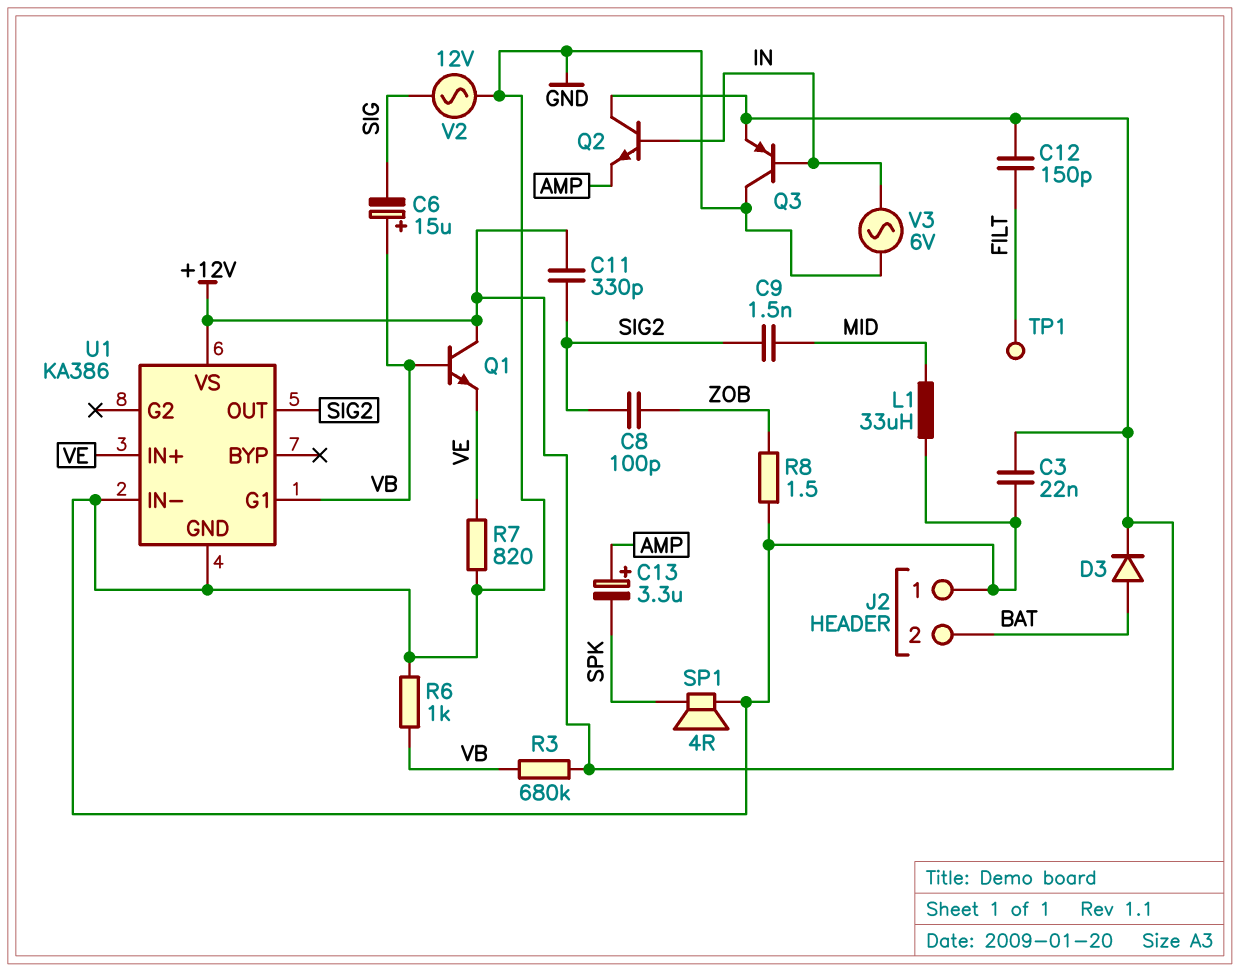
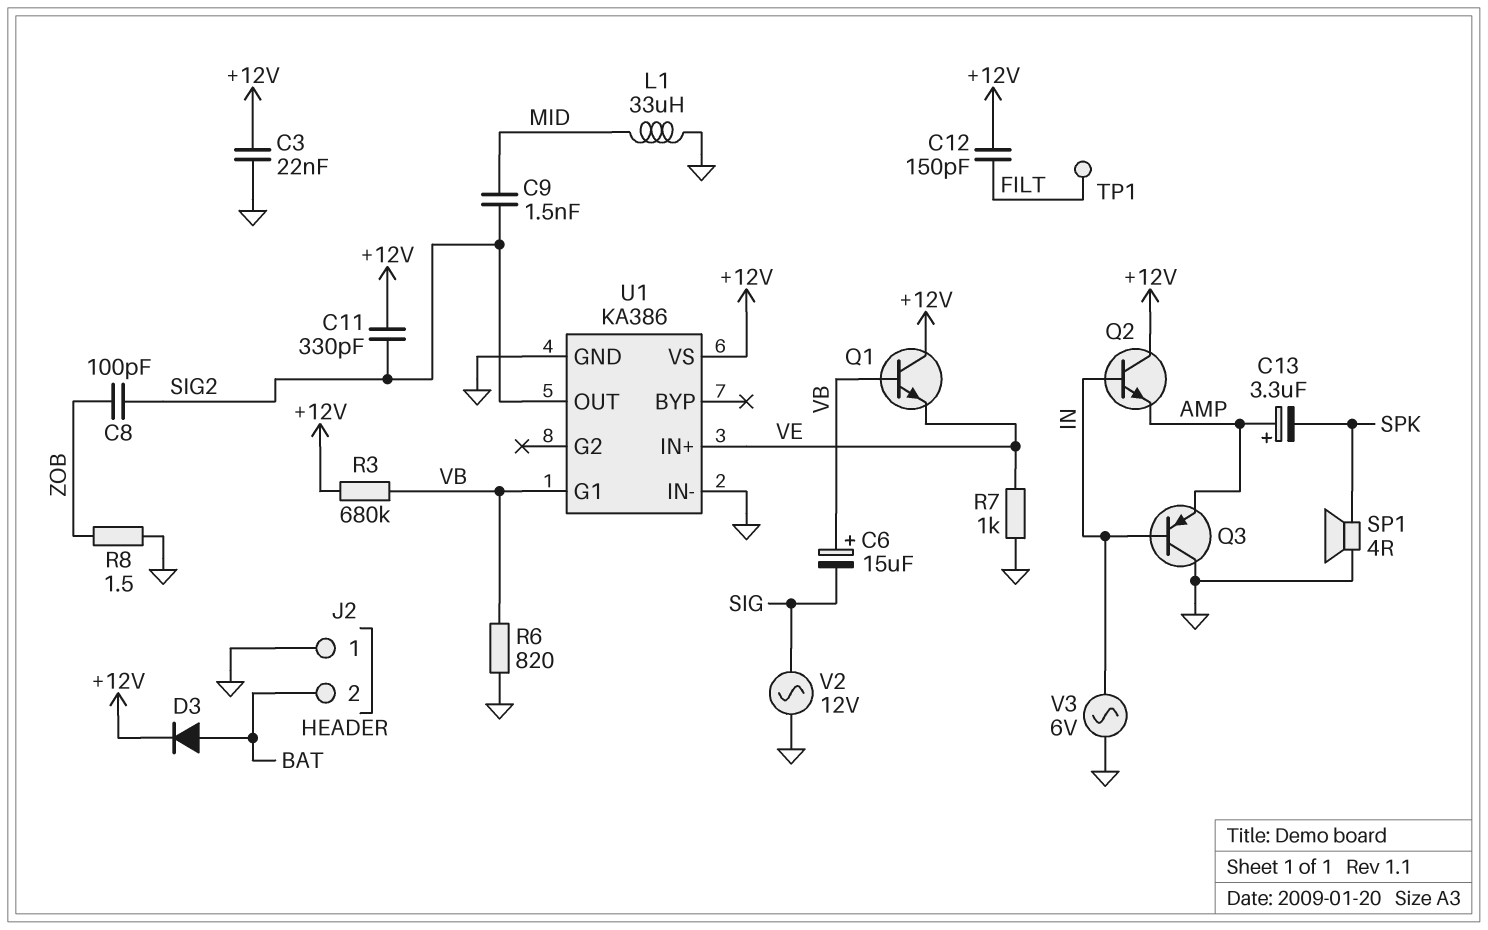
Q3: PNP (B IN, C GND, E +12V) -> PNP (B IN, C GND, E AMP)
R6: 1k (GND, VB) -> 820 (GND, VB)
R7: 820 (GND, VE) -> 1k (GND, VE)

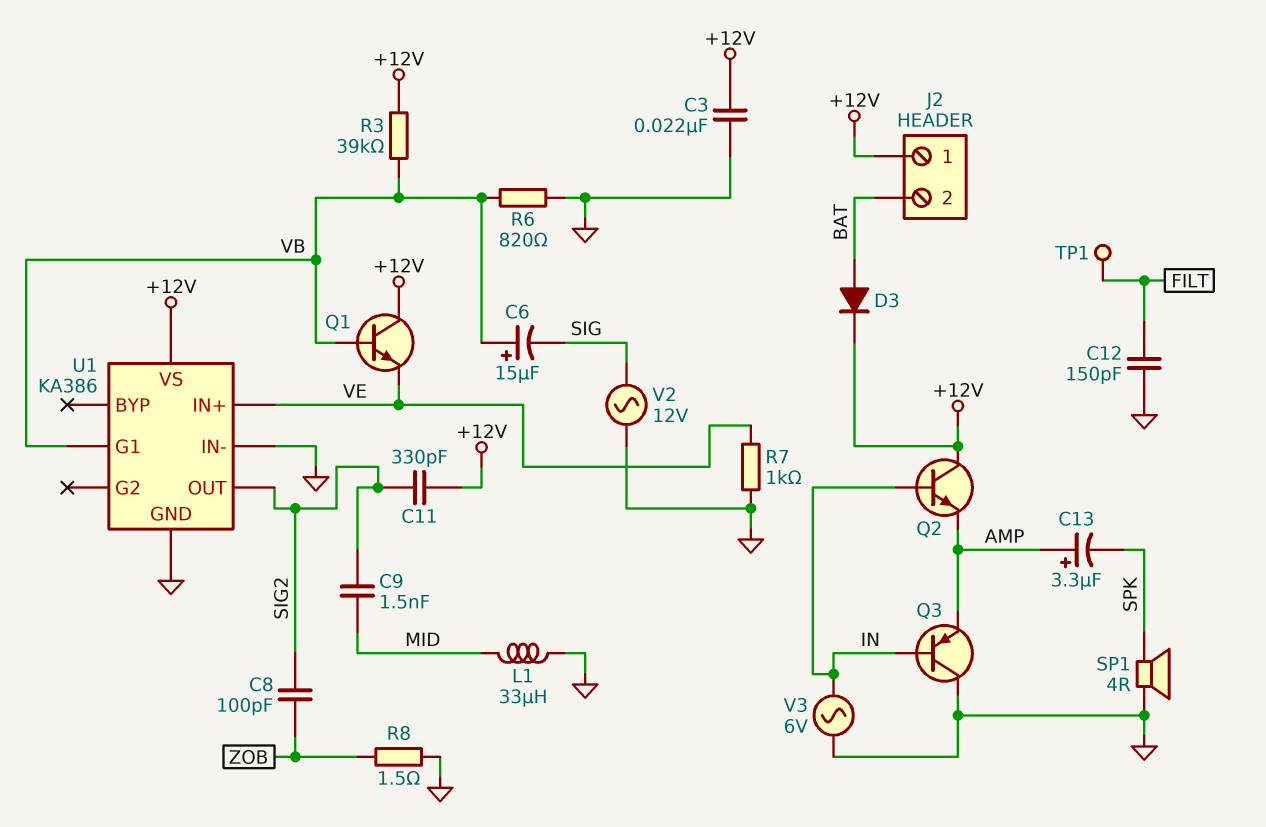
C12: 150pF (+12V, FILT) -> 150pF (FILT, GND)
J2 pin 1: GND -> +12V
R3: 680k (+12V, VB) -> 39k (+12V, VB)

